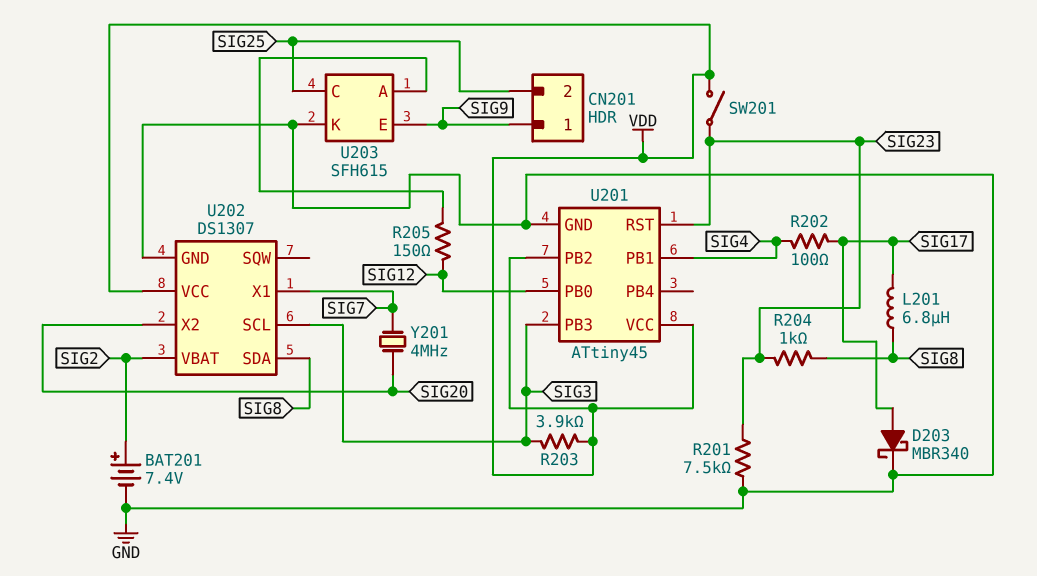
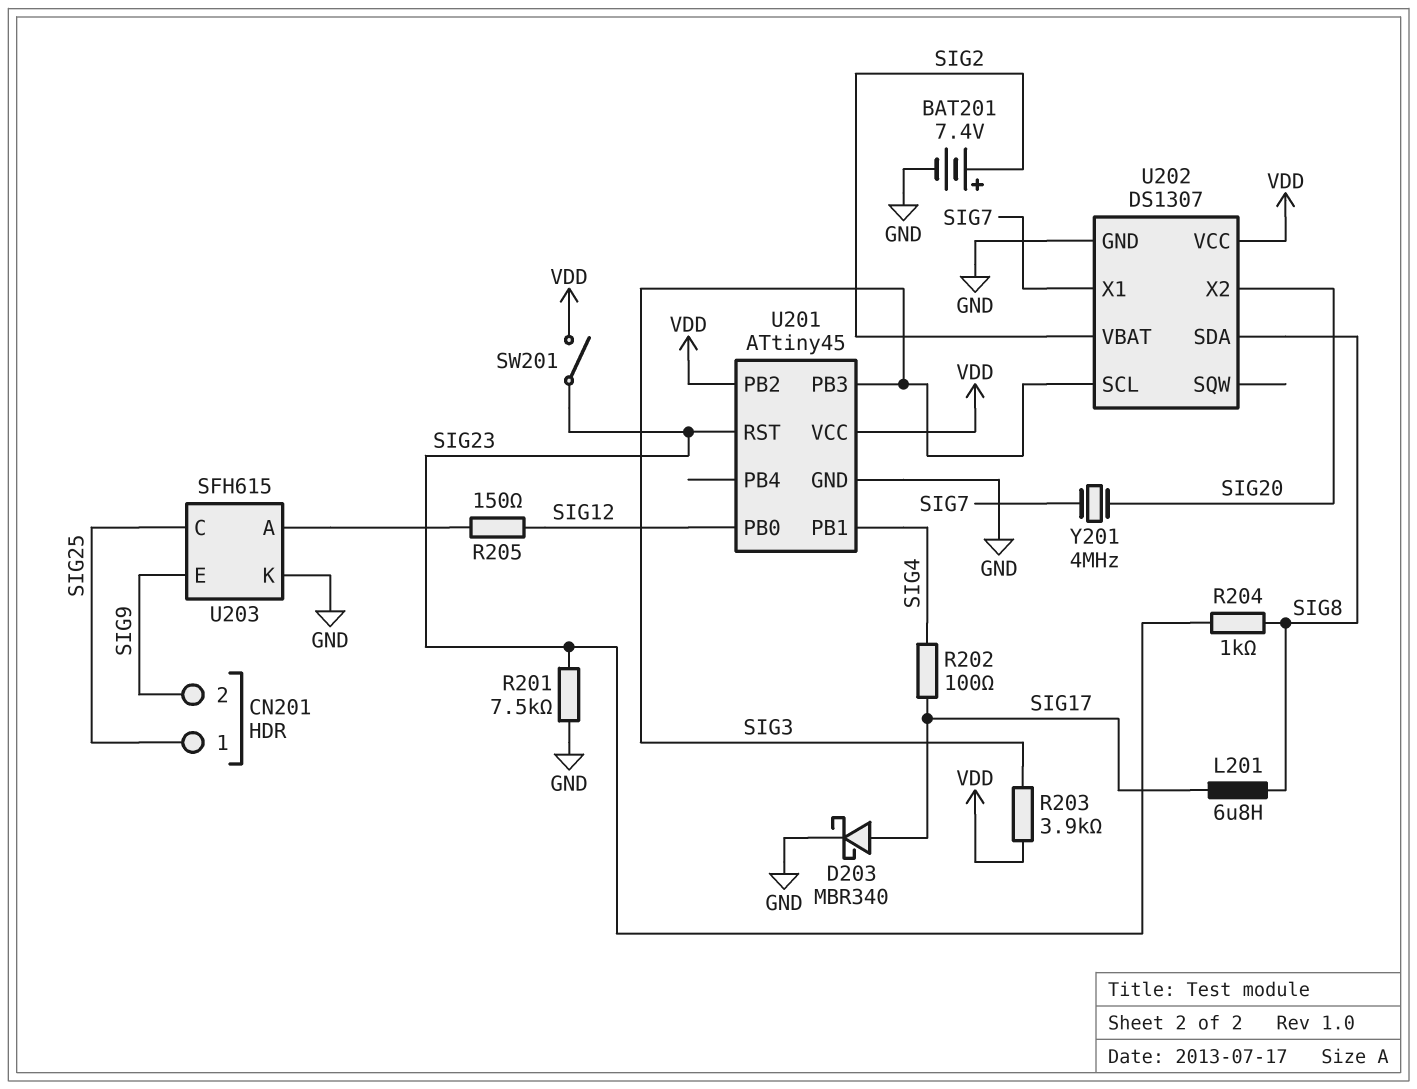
CN201 pin 1: SIG9 -> SIG25
CN201 pin 2: SIG25 -> SIG9

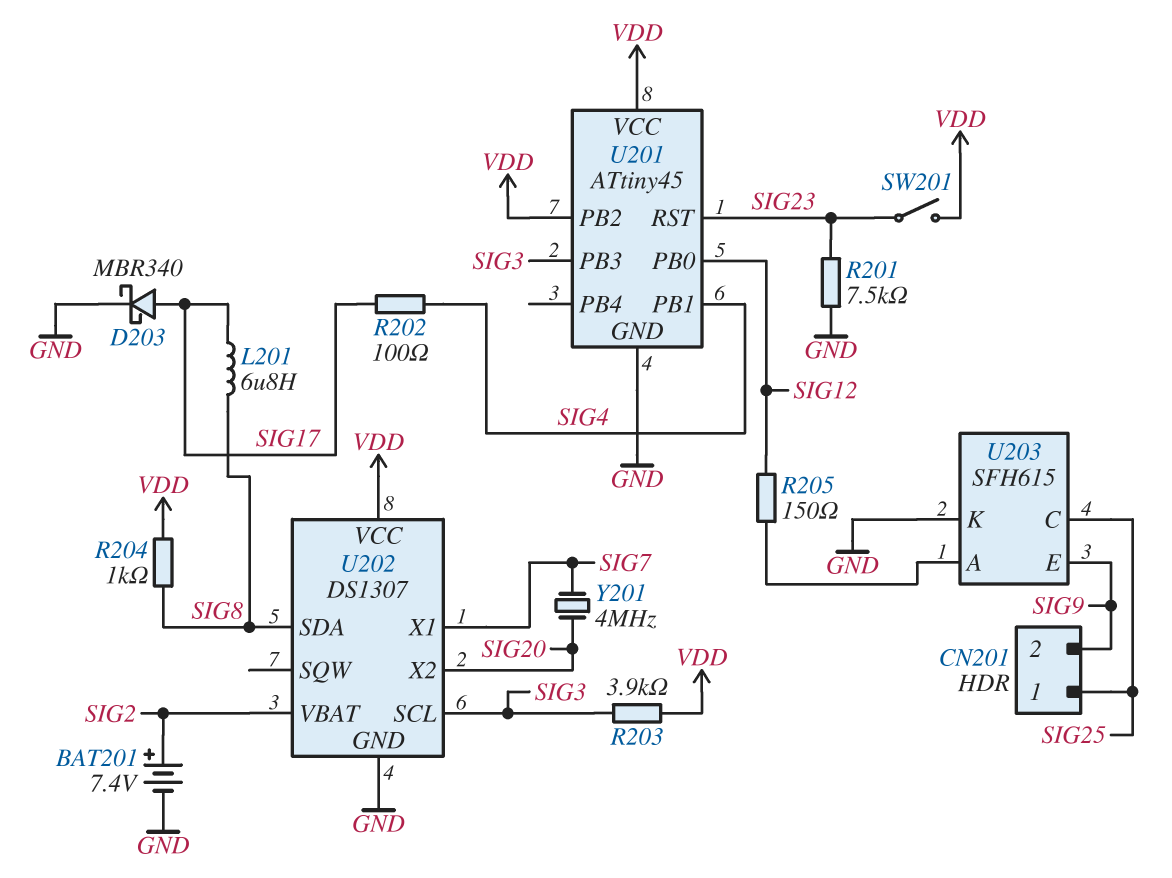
R204: 1k (SIG8, SIG23) -> 1k (SIG8, VDD)

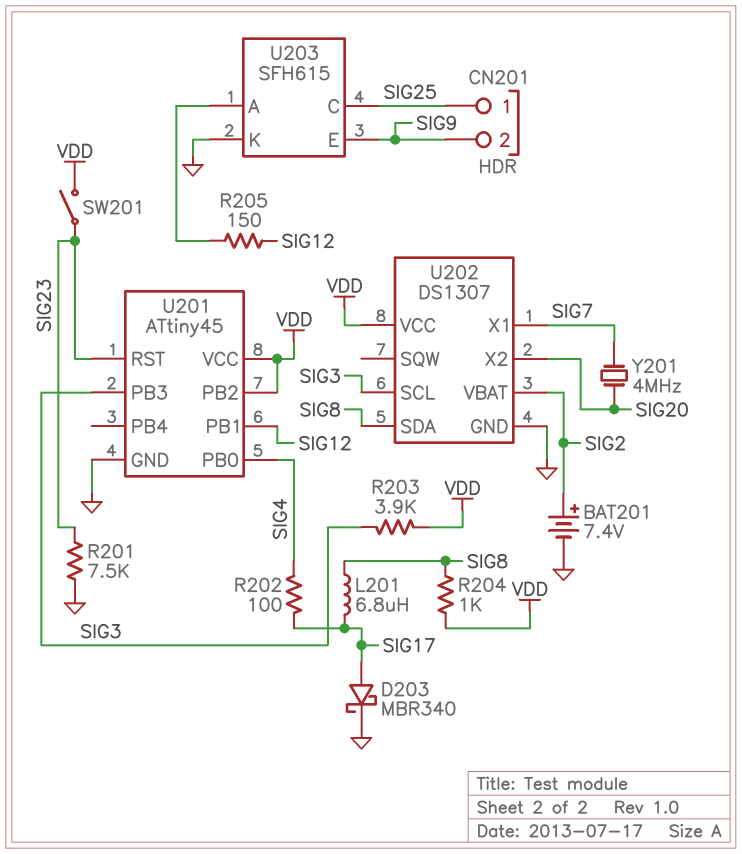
U201 pin PB0: SIG12 -> SIG4
U201 pin PB1: SIG4 -> SIG12

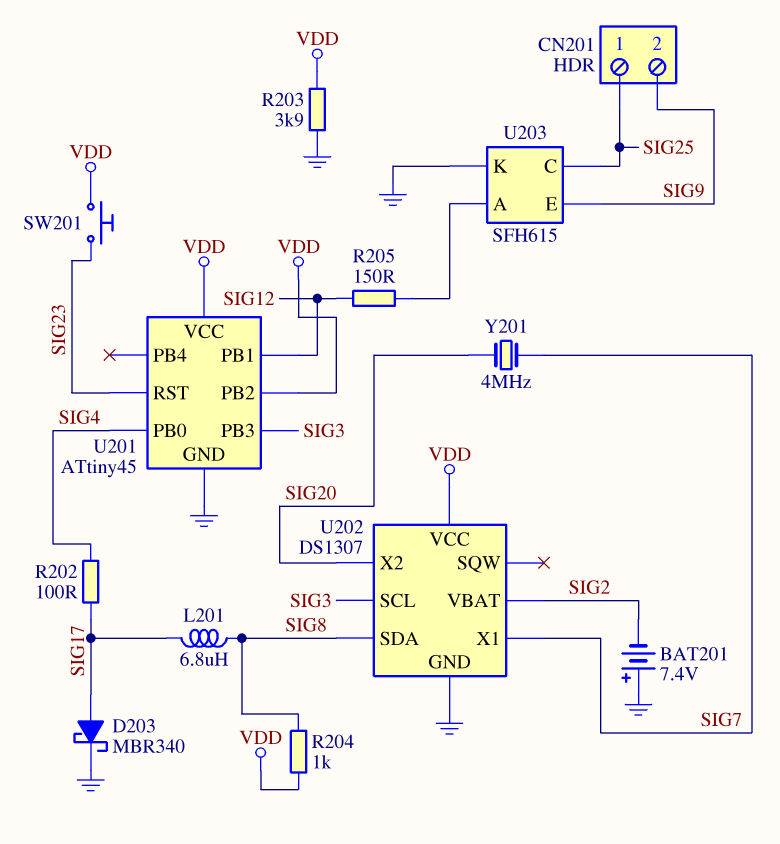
BAT201: 7.4V (plus SIG2, minus GND) -> 7.4V (plus GND, minus SIG2)
R201: 7.5k (GND, SIG23) -> none
R203: 3.9k (SIG3, VDD) -> 3.9k (GND, VDD)
SW201: switch (SIG23, VDD) -> button (SIG23, VDD)

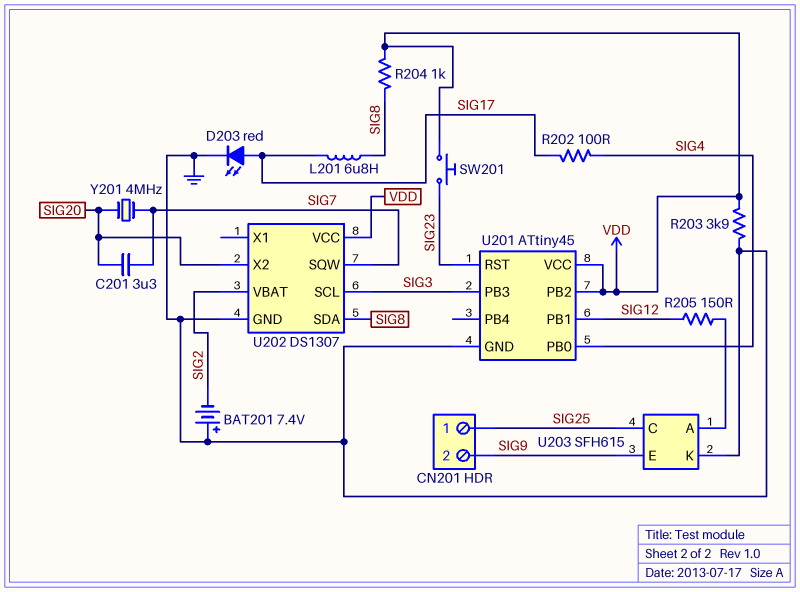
C201: none -> 3.3uF (SIG7, SIG20)
D203: schottky MBR340 (A SIG17, K GND) -> LED red (A SIG17, K GND)
U202 pin SQW: none -> SIG7
U202 pin X1: SIG7 -> none

